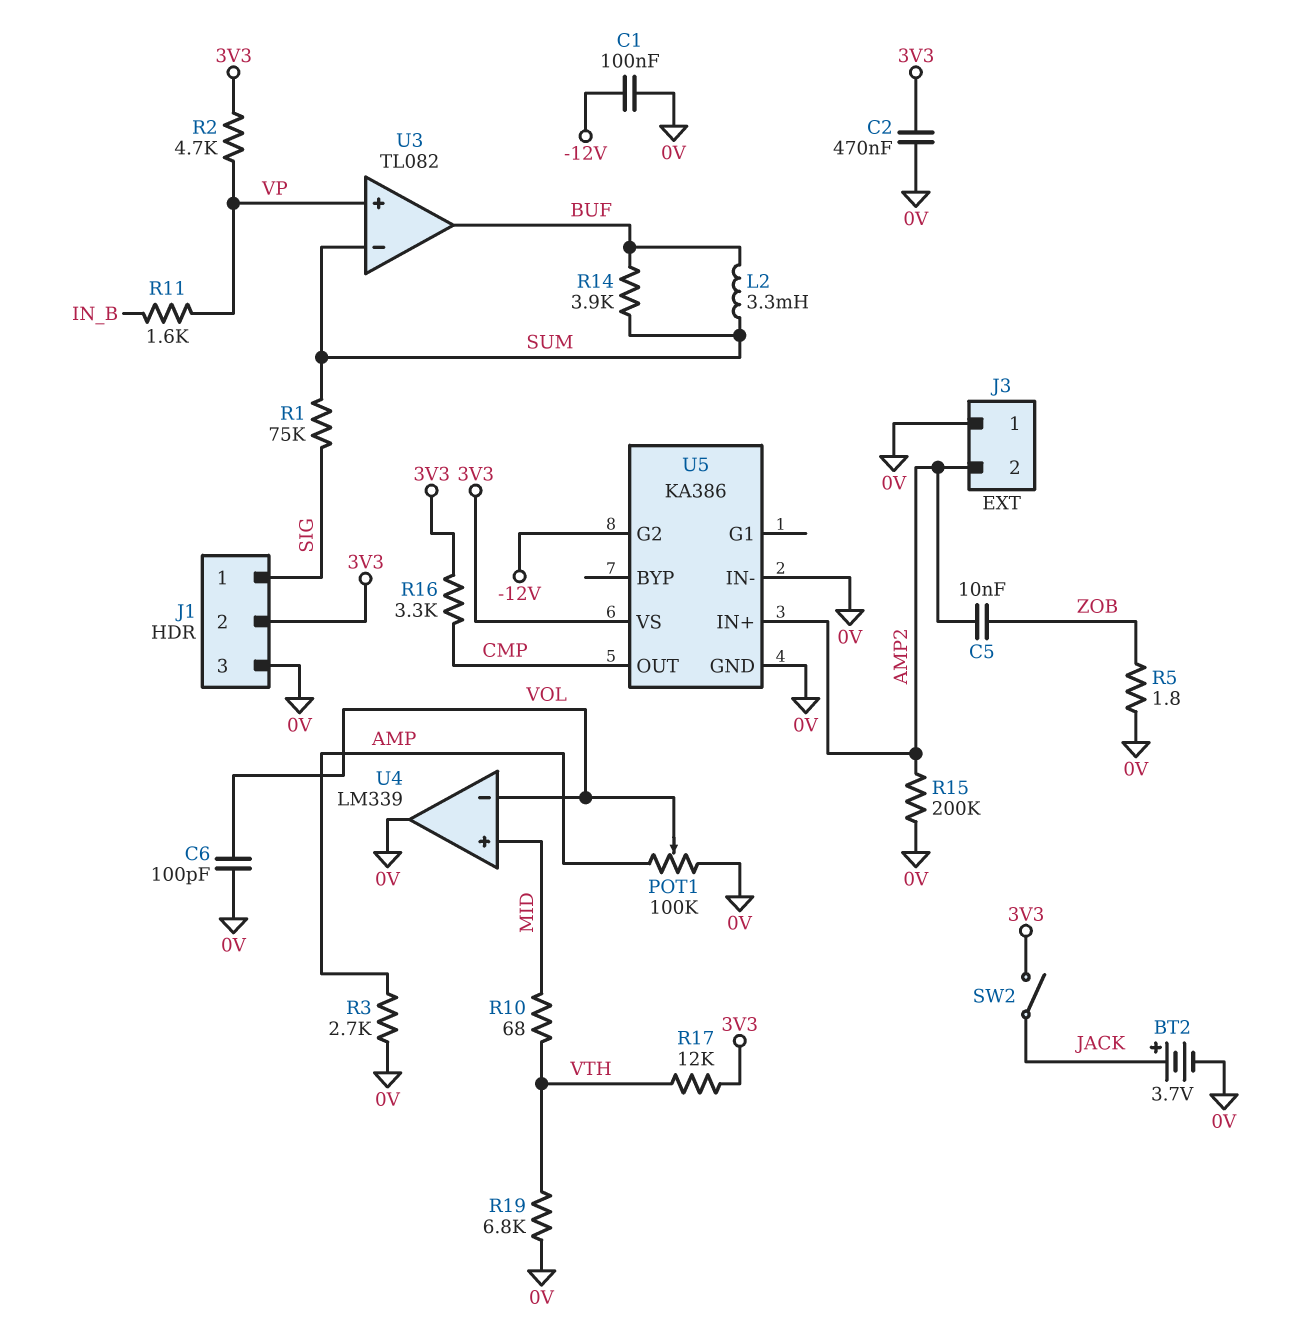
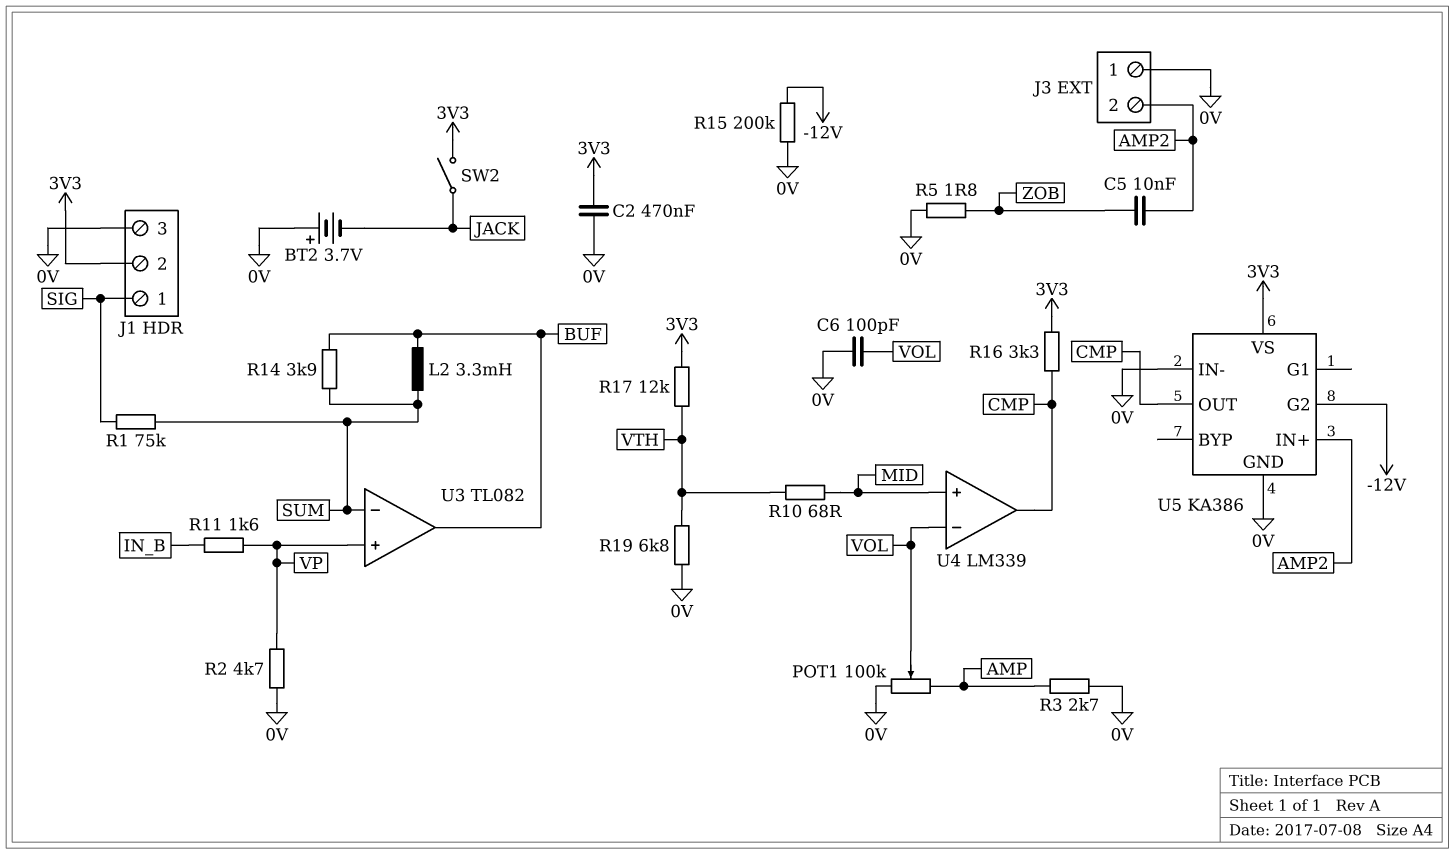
BT2: 3.7V (plus JACK, minus 0V) -> 3.7V (plus 0V, minus JACK)
C1: 100nF (-12V, 0V) -> none
R2: 4.7k (3V3, VP) -> 4.7k (0V, VP)
R15: 200k (0V, AMP2) -> 200k (-12V, 0V)
U4 pin out: 0V -> CMP

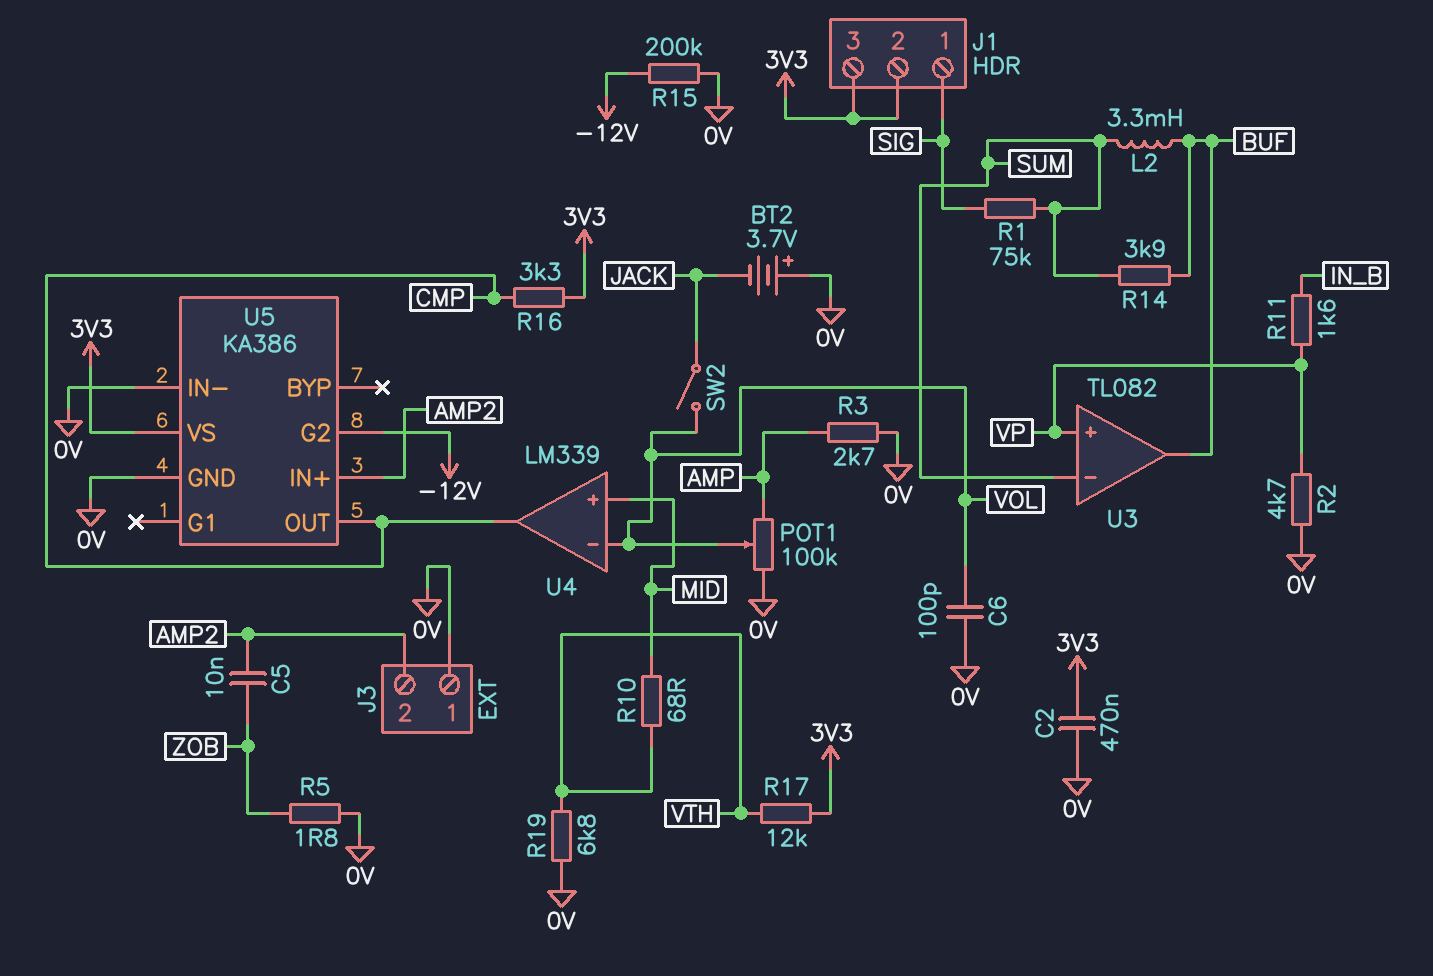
J1 pin 3: 0V -> 3V3
SW2: switch (3V3, JACK) -> switch (JACK, VOL)

